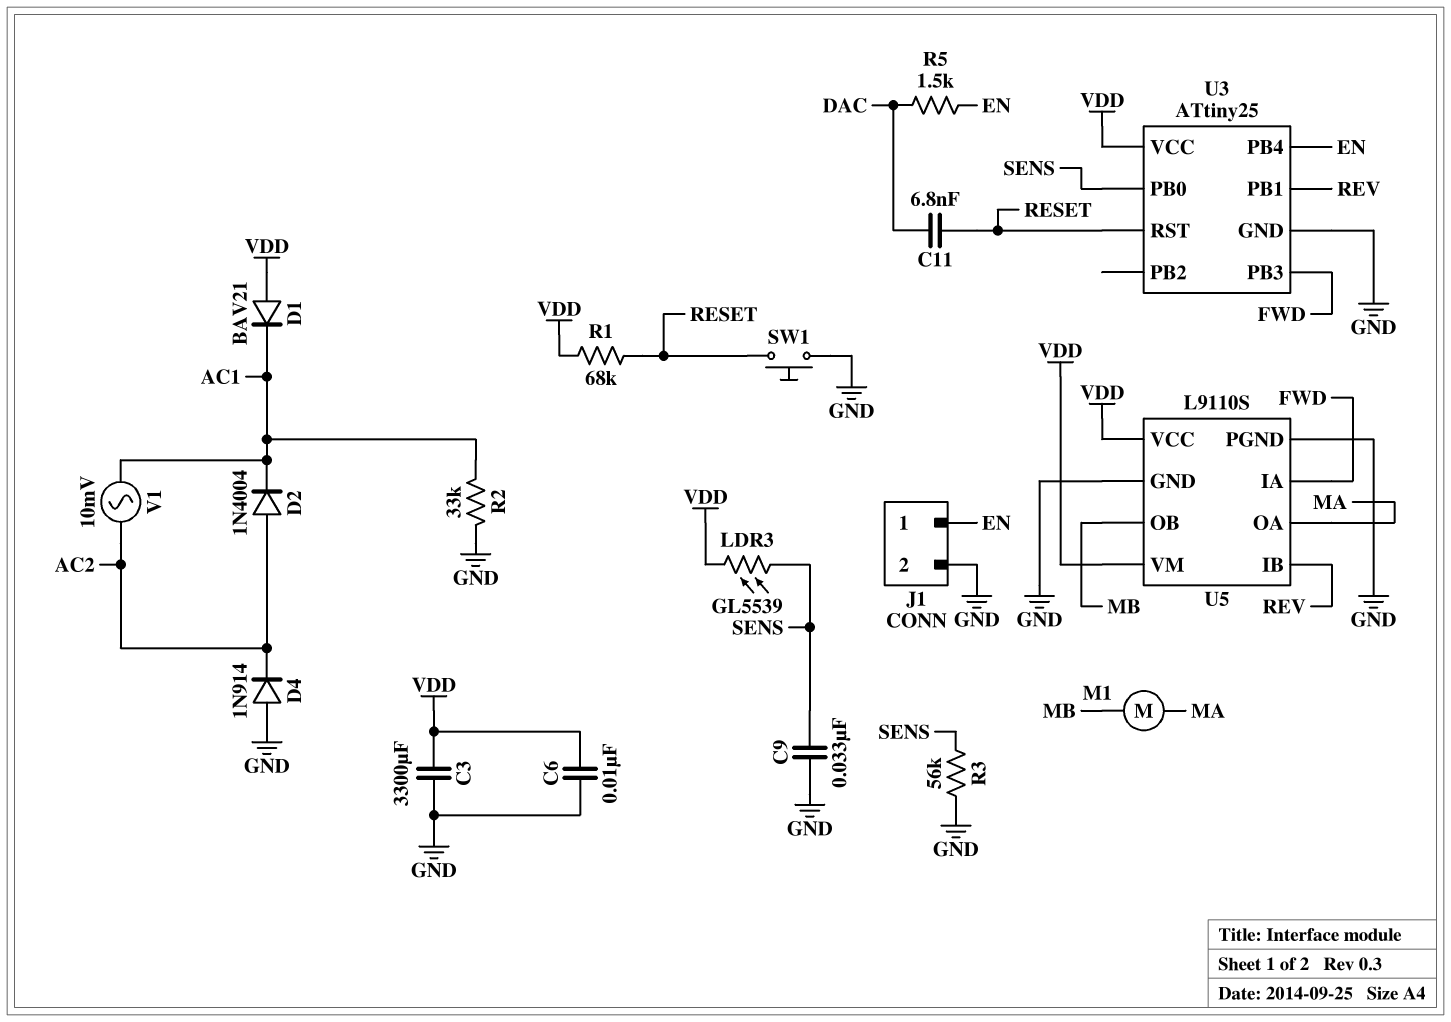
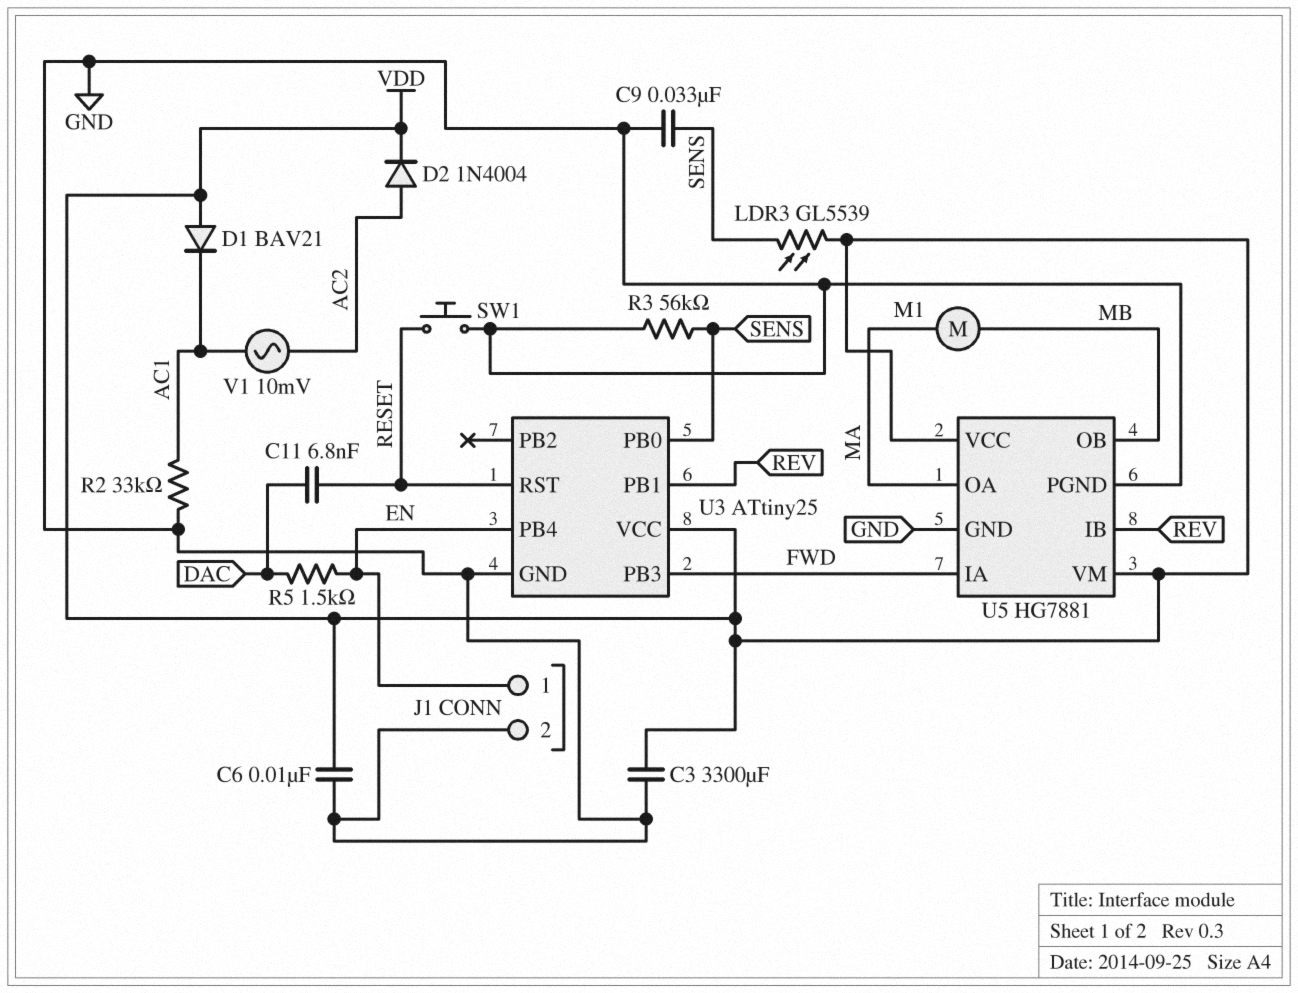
D2: diode 1N4004 (A AC2, K AC1) -> diode 1N4004 (A AC2, K VDD)
D4: diode 1N914 (A GND, K AC2) -> none
R1: 68k (RESET, VDD) -> none
U5: L9110S -> HG7881

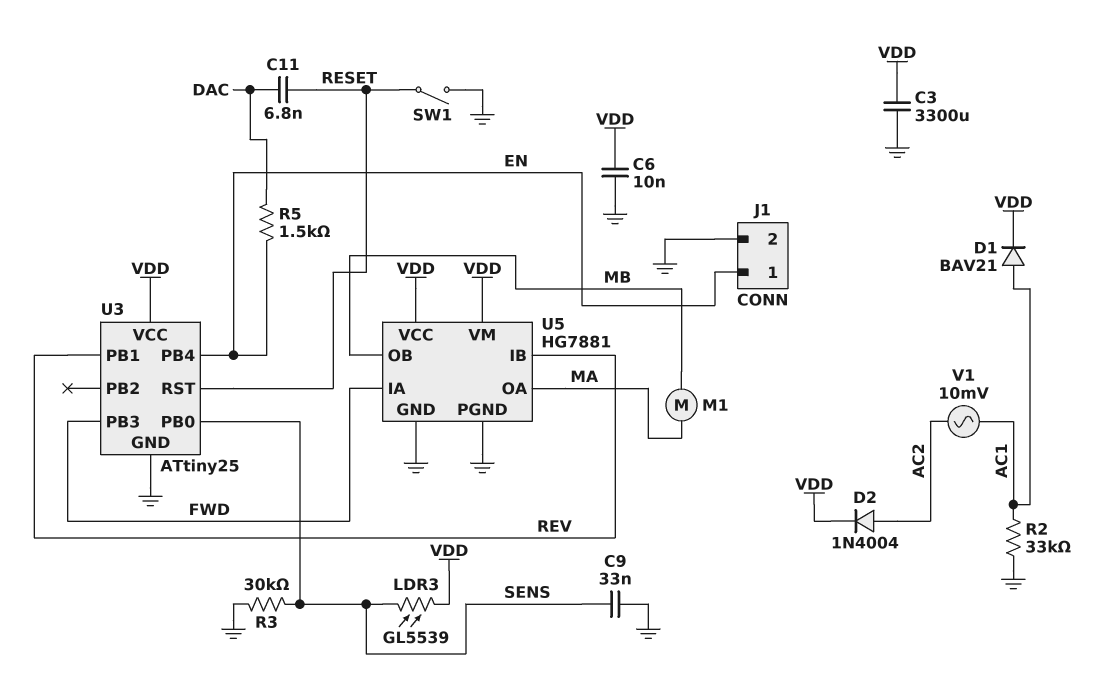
D1: diode BAV21 (A VDD, K AC1) -> diode BAV21 (A AC1, K VDD)
R3: 56k (GND, SENS) -> 30k (GND, SENS)
SW1: button (GND, RESET) -> switch (GND, RESET)

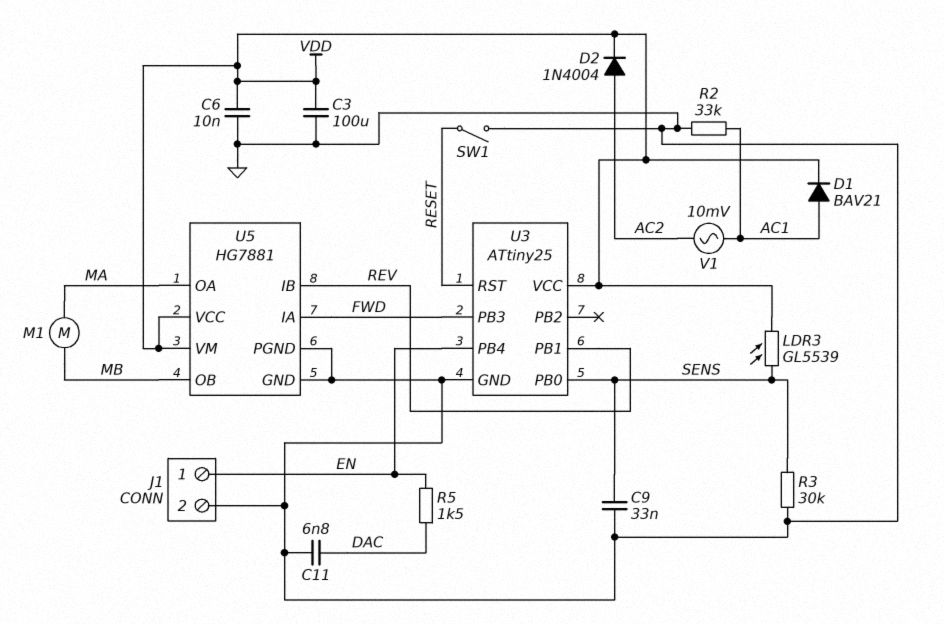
C3: 3300uF (GND, VDD) -> 100uF (GND, VDD)
C11: 6.8nF (DAC, RESET) -> 6.8nF (DAC, GND)

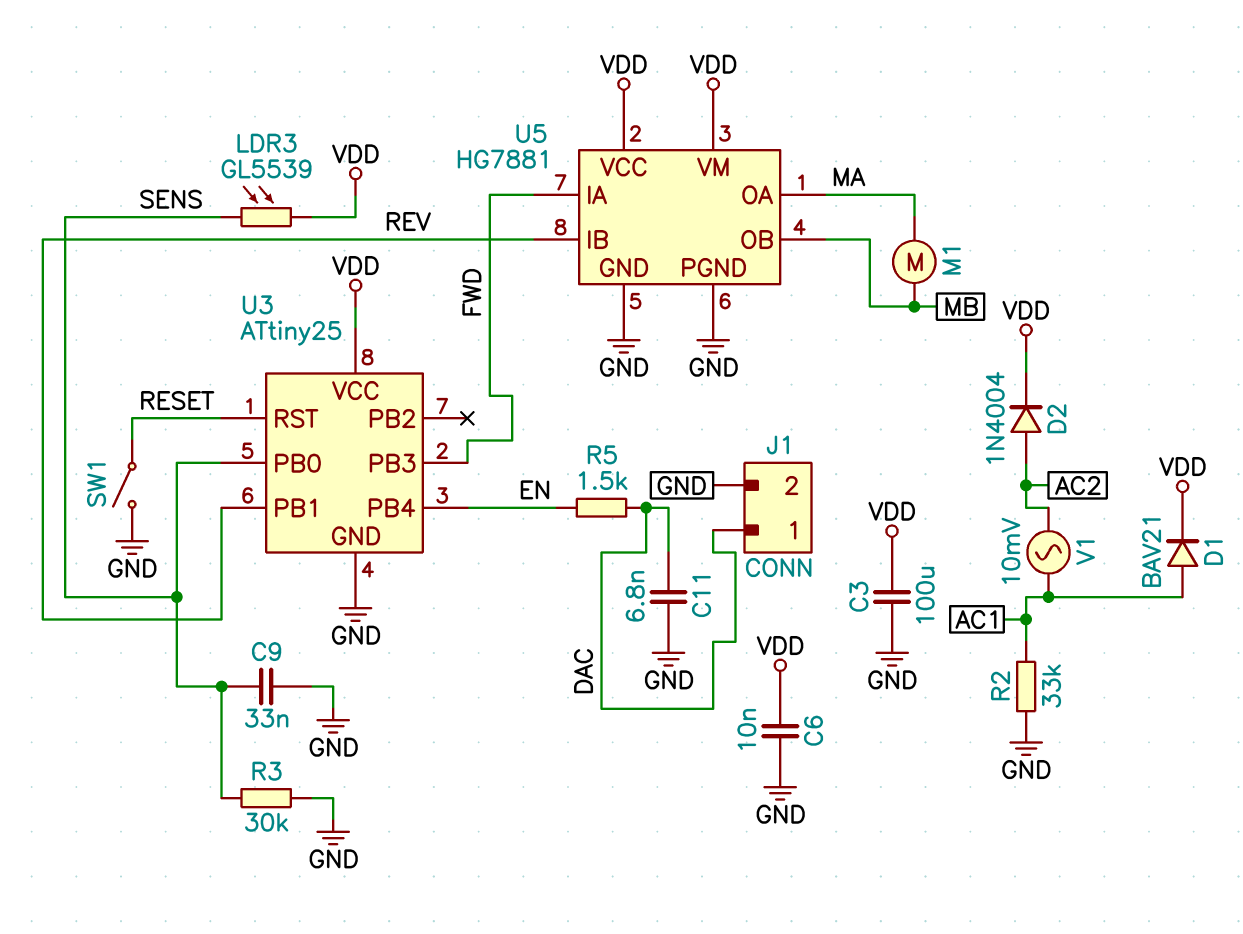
J1 pin 1: EN -> DAC

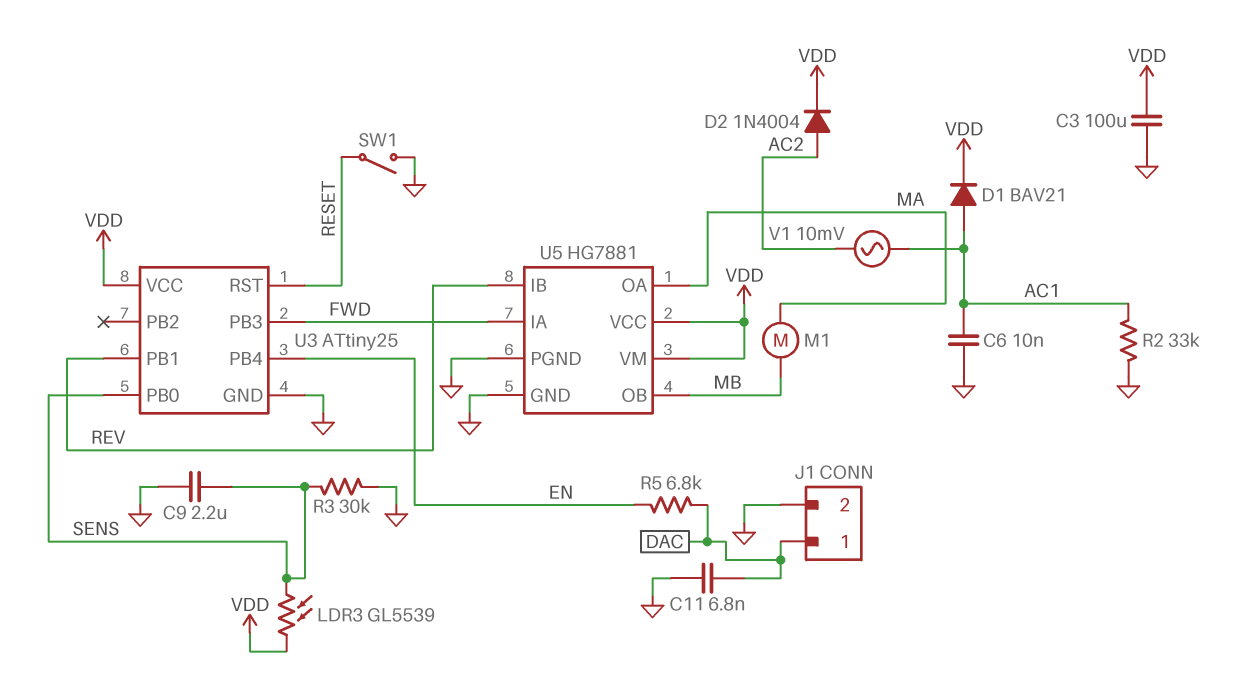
C6: 10nF (GND, VDD) -> 10nF (AC1, GND)
C9: 33nF (GND, SENS) -> 2.2uF (GND, SENS)
R5: 1.5k (DAC, EN) -> 6.8k (DAC, EN)

